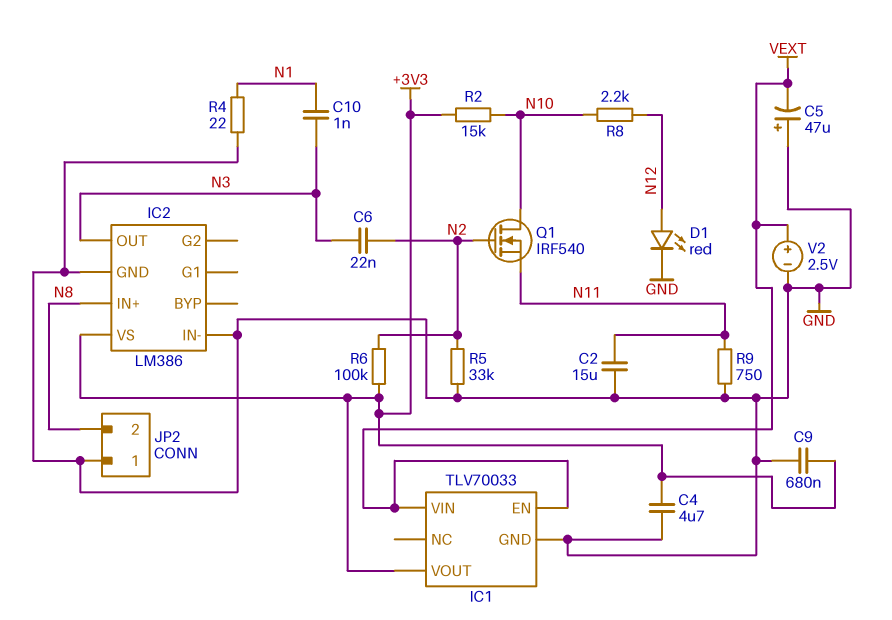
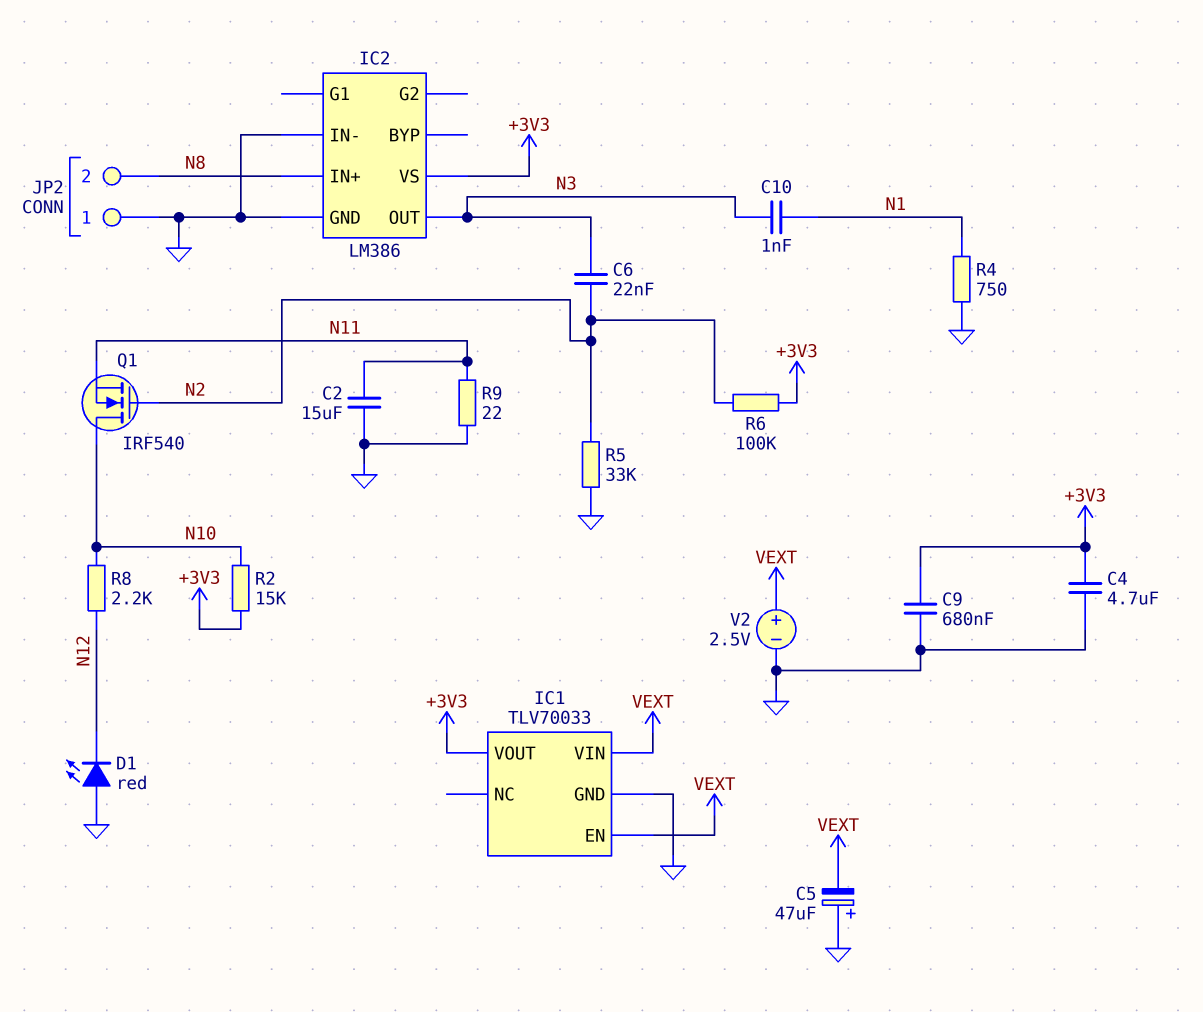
D1: LED red (A N12, K GND) -> LED red (A GND, K N12)
R4: 22 (GND, N1) -> 750 (GND, N1)
R9: 750 (GND, N11) -> 22 (GND, N11)

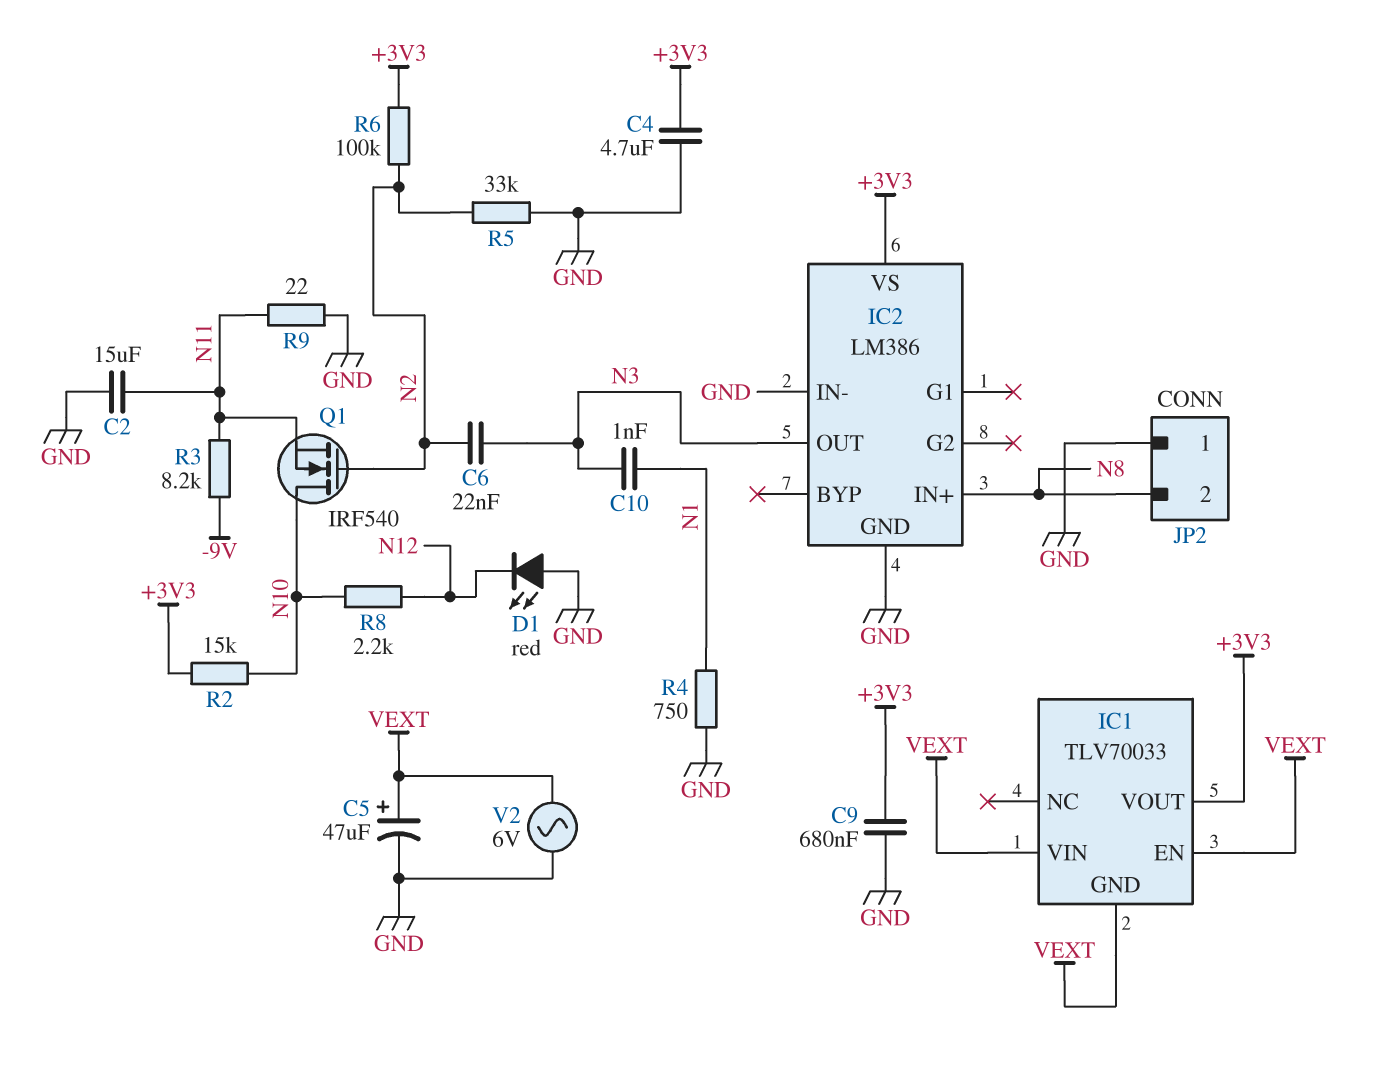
C5: 47uF (plus GND, minus VEXT) -> 47uF (plus VEXT, minus GND)
IC1 pin GND: GND -> VEXT
R3: none -> 8.2k (-9V, N11)
V2: 2.5V (plus VEXT, minus GND) -> AC 6V (GND, VEXT)

